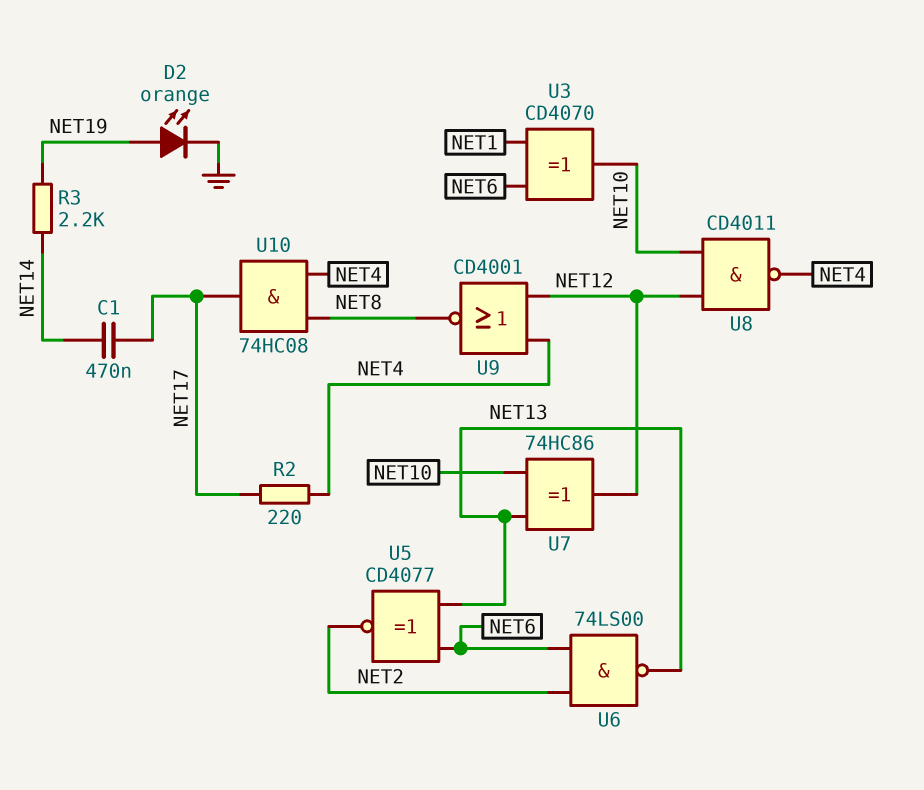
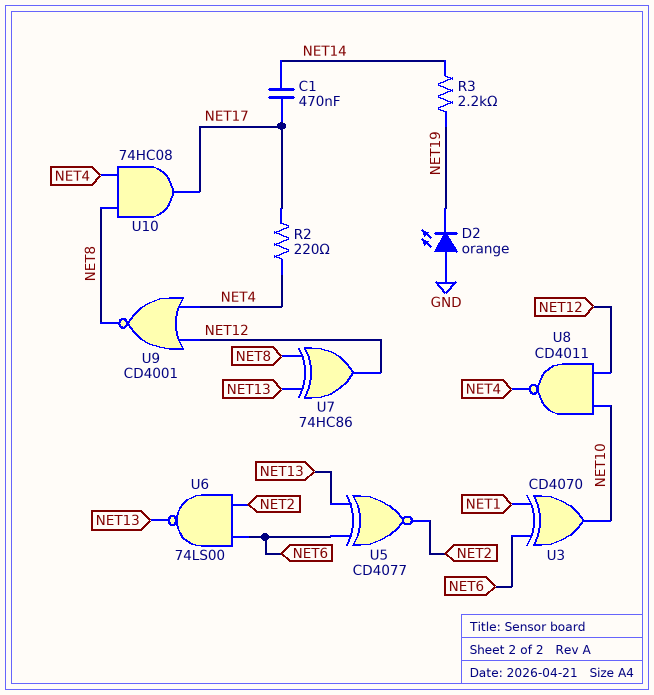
D2: LED orange (A NET19, K GND) -> LED orange (A GND, K NET19)
U7: XOR 74HC86 (in NET10, in NET13, out NET12) -> XOR 74HC86 (in NET8, in NET13, out NET12)

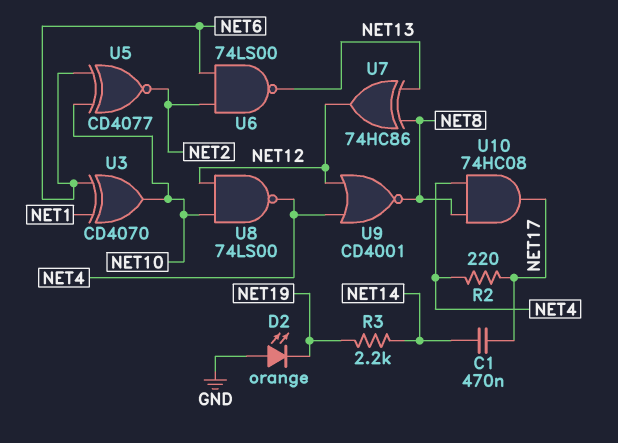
U5: XNOR CD4077 (in NET6, in NET13, out NET2) -> XNOR CD4077 (in NET6, in NET10, out NET2)
U8: NAND CD4011 (in NET10, in NET12, out NET4) -> NAND 74LS00 (in NET10, in NET12, out NET4)

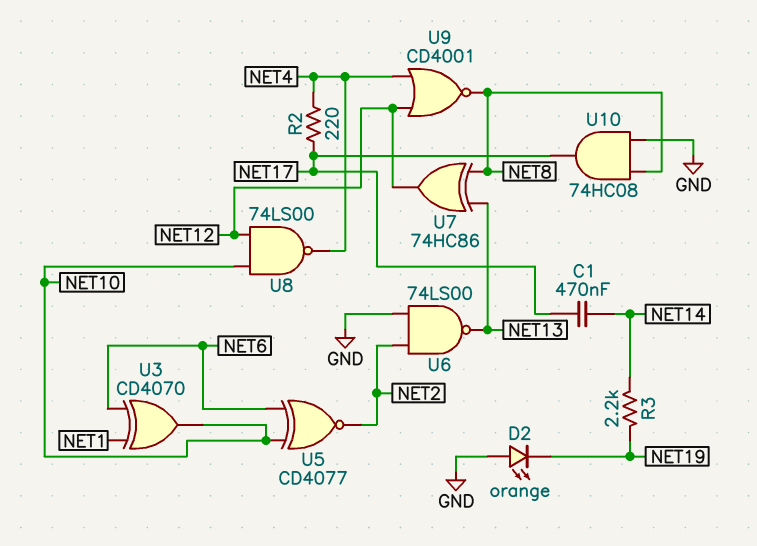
U6: NAND 74LS00 (in NET2, in NET6, out NET13) -> NAND 74LS00 (in GND, in NET2, out NET13)
U10: AND 74HC08 (in NET4, in NET8, out NET17) -> AND 74HC08 (in GND, in NET8, out NET17)

